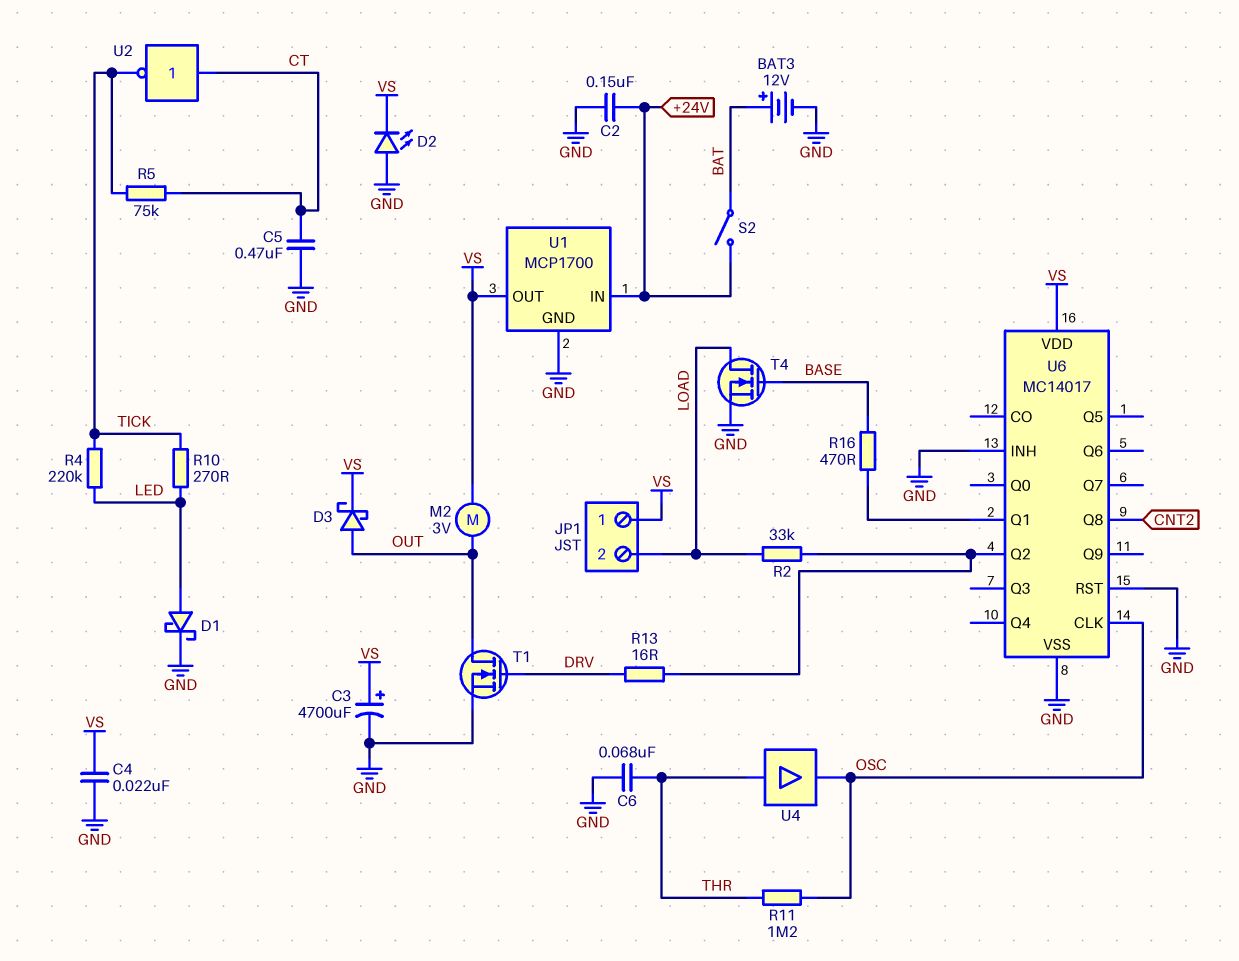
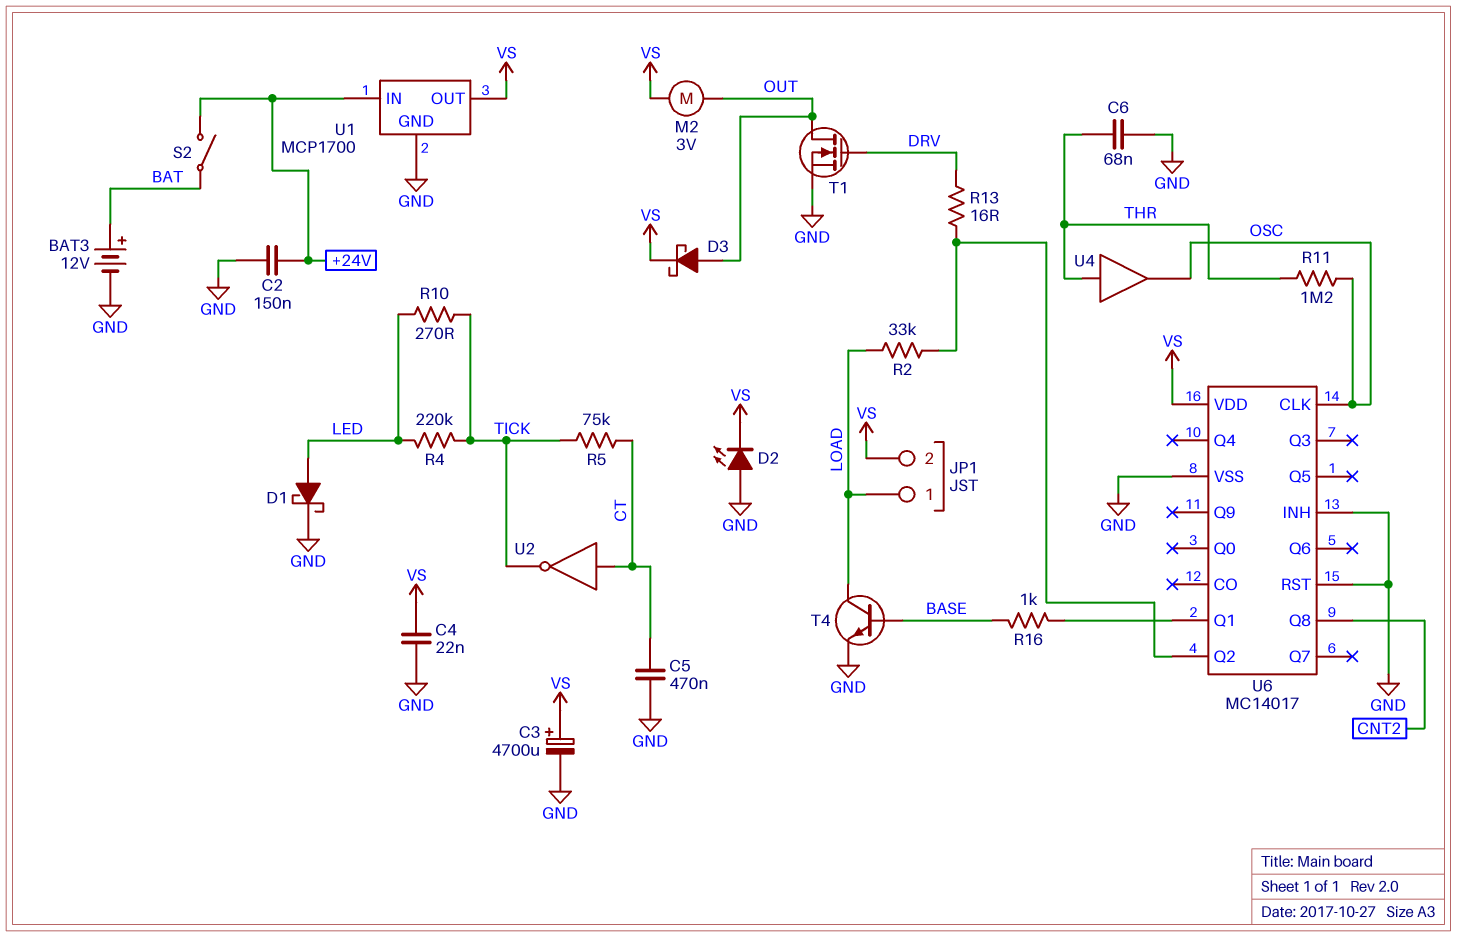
JP1 pin 1: VS -> LOAD
JP1 pin 2: LOAD -> VS
R16: 470 (BASE, U6/Q1) -> 1k (BASE, U6/Q1)
T4: NMOS (G BASE, D LOAD, S GND) -> NPN (B BASE, C LOAD, E GND)

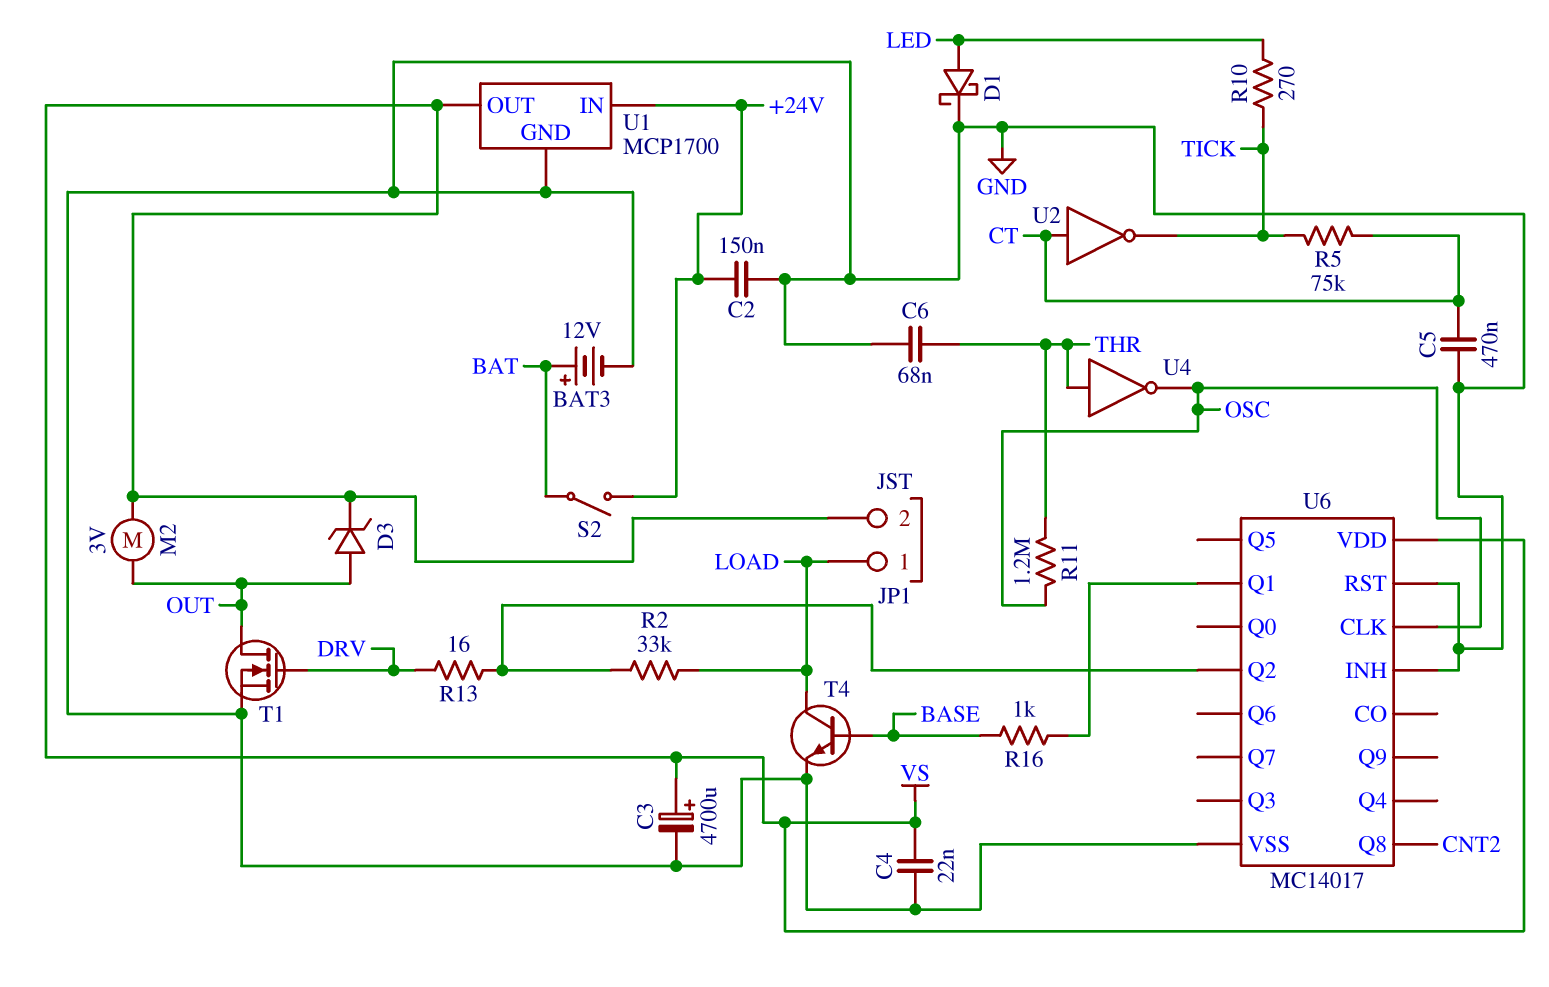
D2: LED (A GND, K VS) -> none
D3: schottky (A OUT, K VS) -> zener (A OUT, K VS)
R4: 220k (LED, TICK) -> none
U4: buffer (in THR, out OSC) -> NOT (in THR, out OSC)

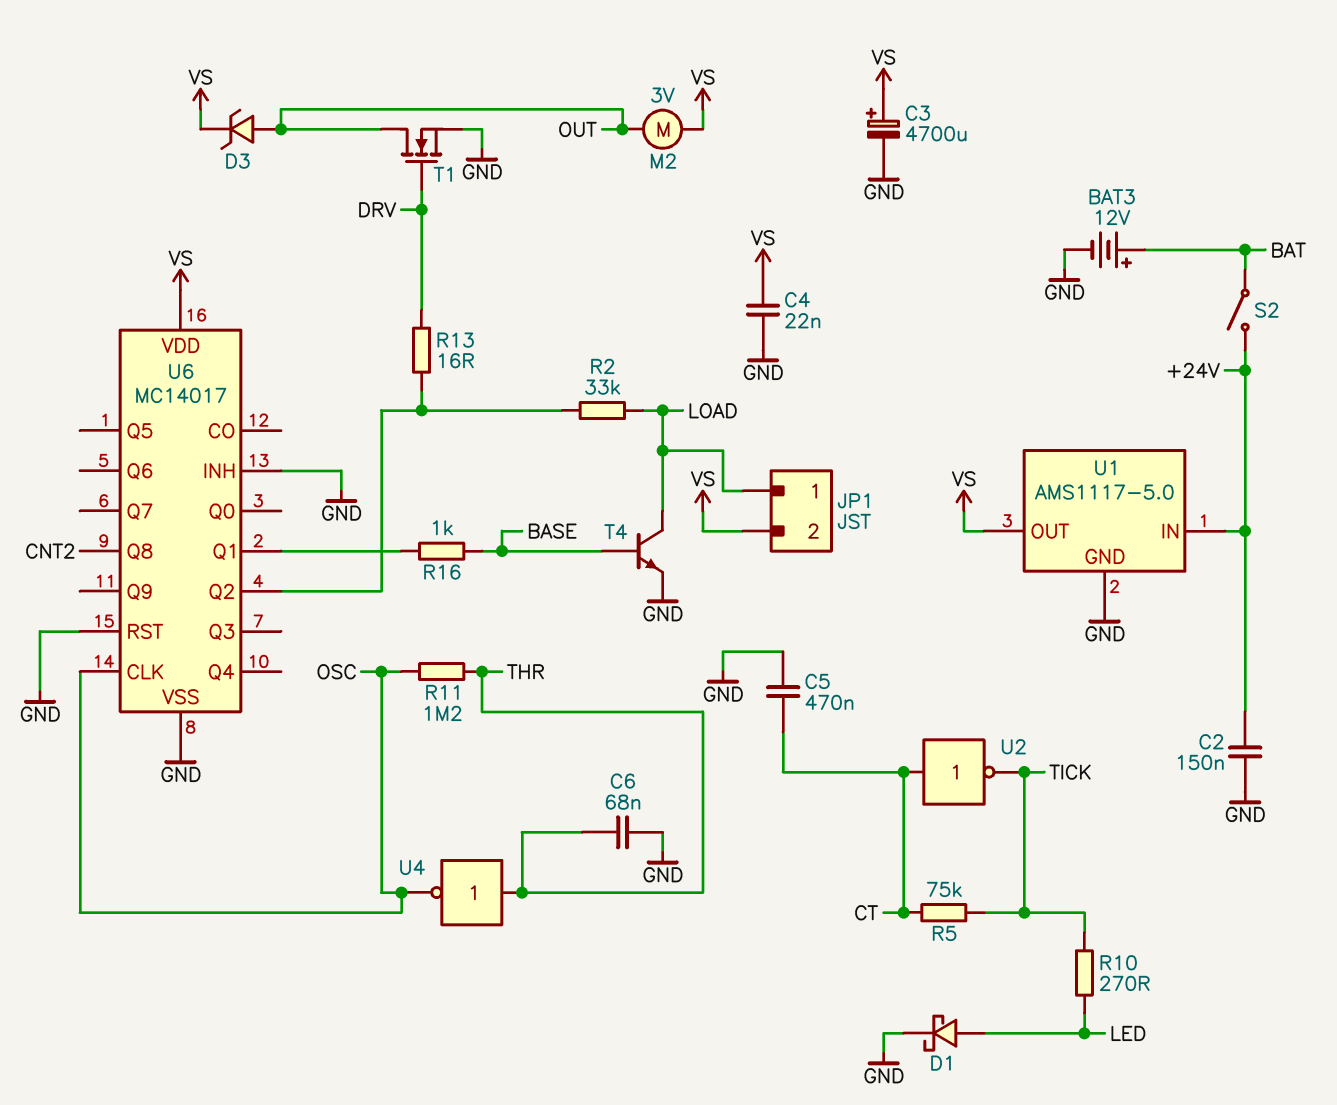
U1: MCP1700 -> AMS1117-5.0

